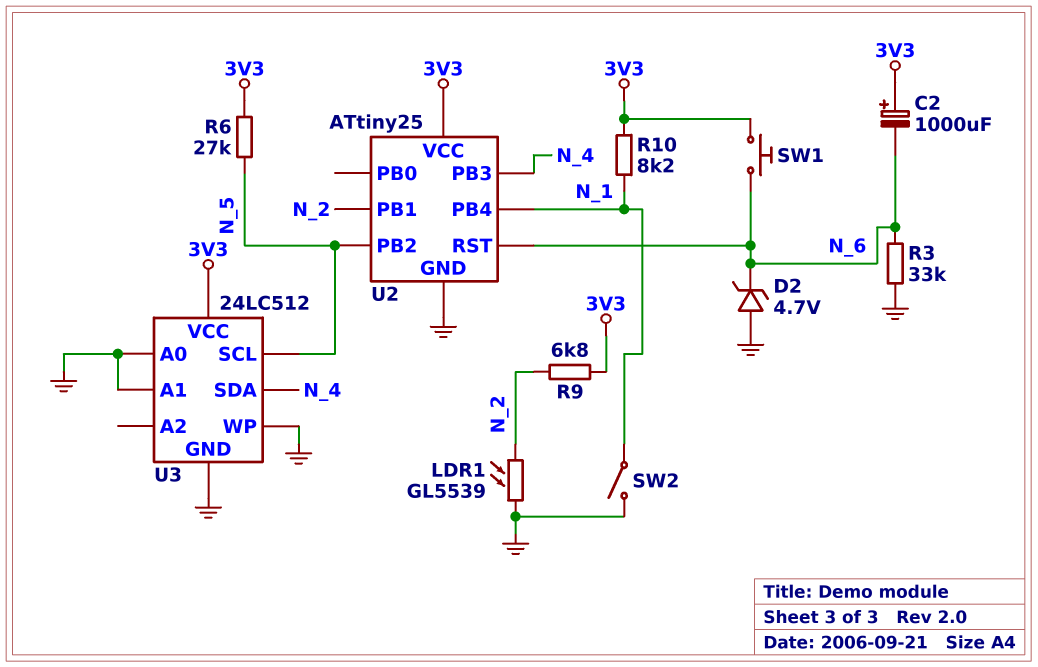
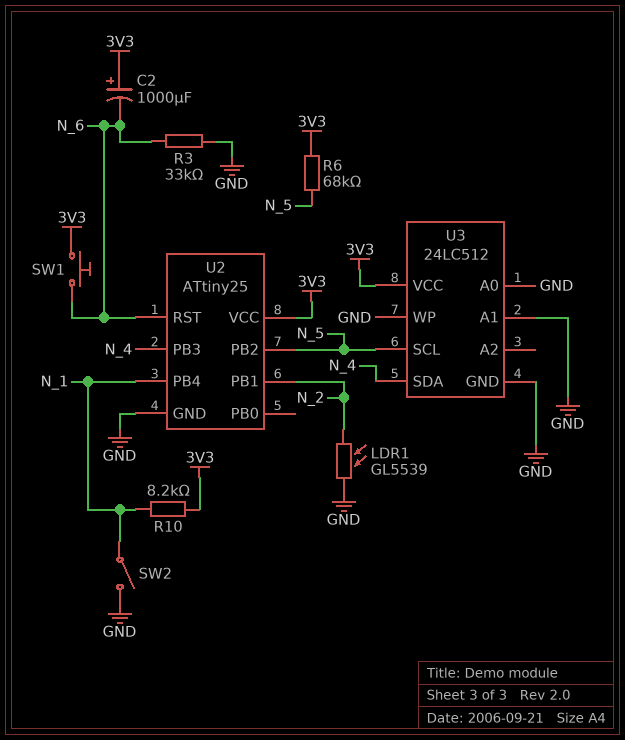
D2: zener 4.7V (A GND, K N_6) -> none
R6: 27k (3V3, N_5) -> 68k (3V3, N_5)
R9: 6.8k (3V3, N_2) -> none

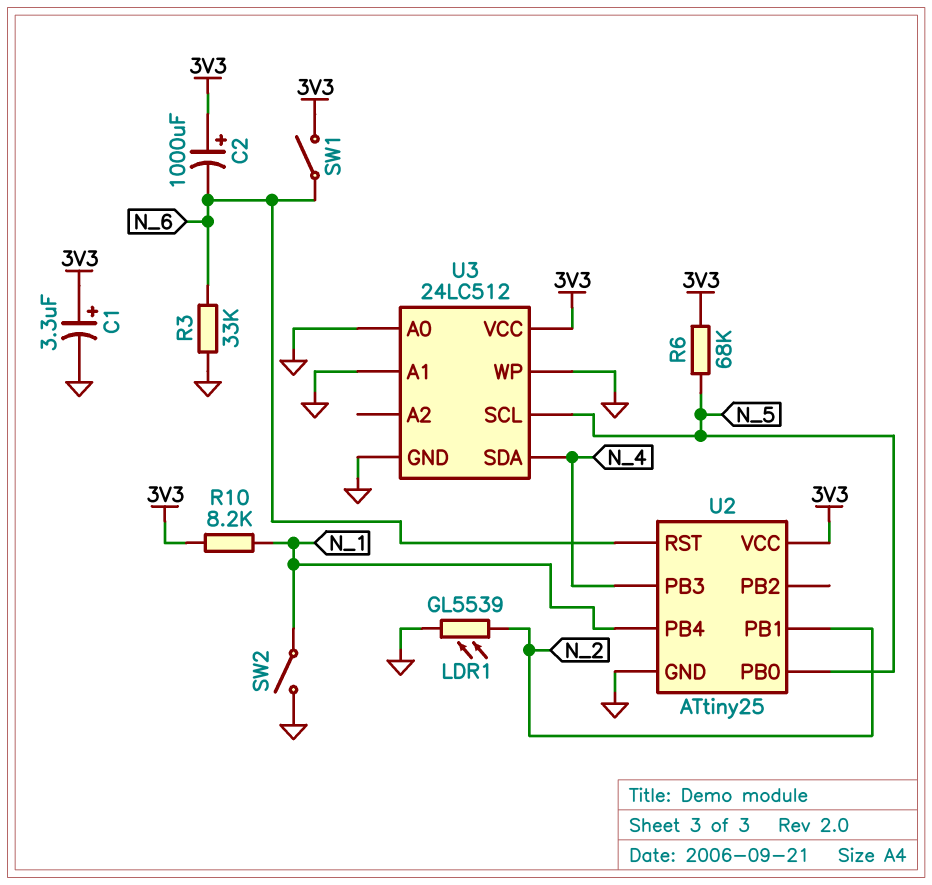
C1: none -> 3.3uF (plus 3V3, minus GND)
SW1: button (3V3, N_6) -> switch (3V3, N_6)
U2 pin PB0: none -> N_5
U2 pin PB2: N_5 -> none

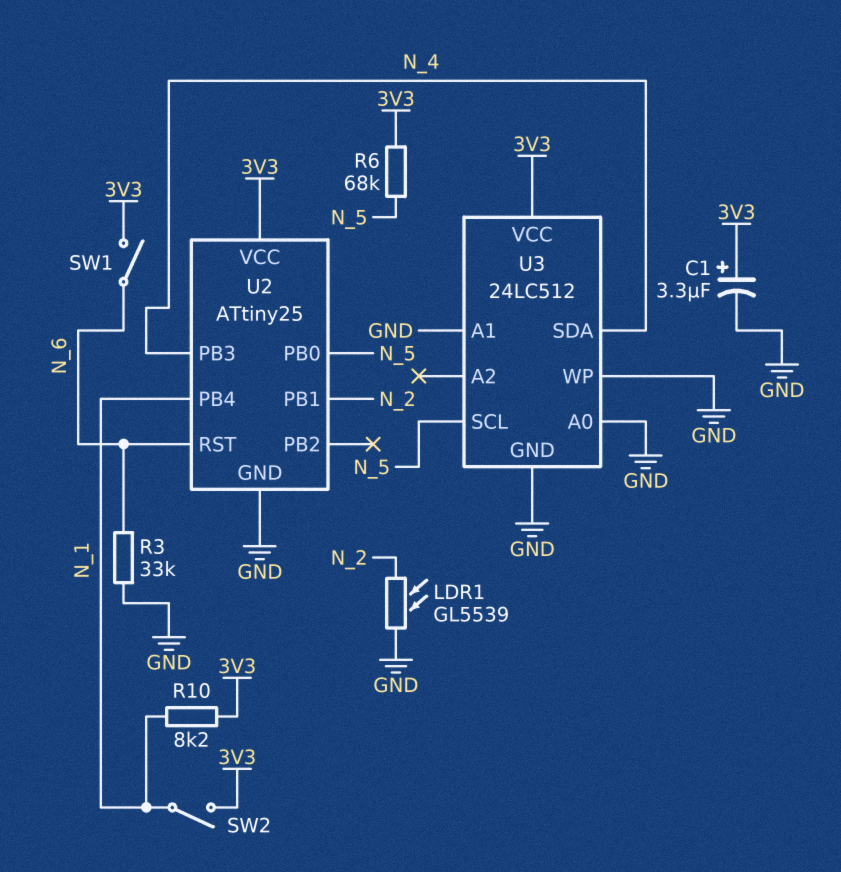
C2: 1000uF (plus 3V3, minus N_6) -> none
SW2: switch (GND, N_1) -> switch (3V3, N_1)

